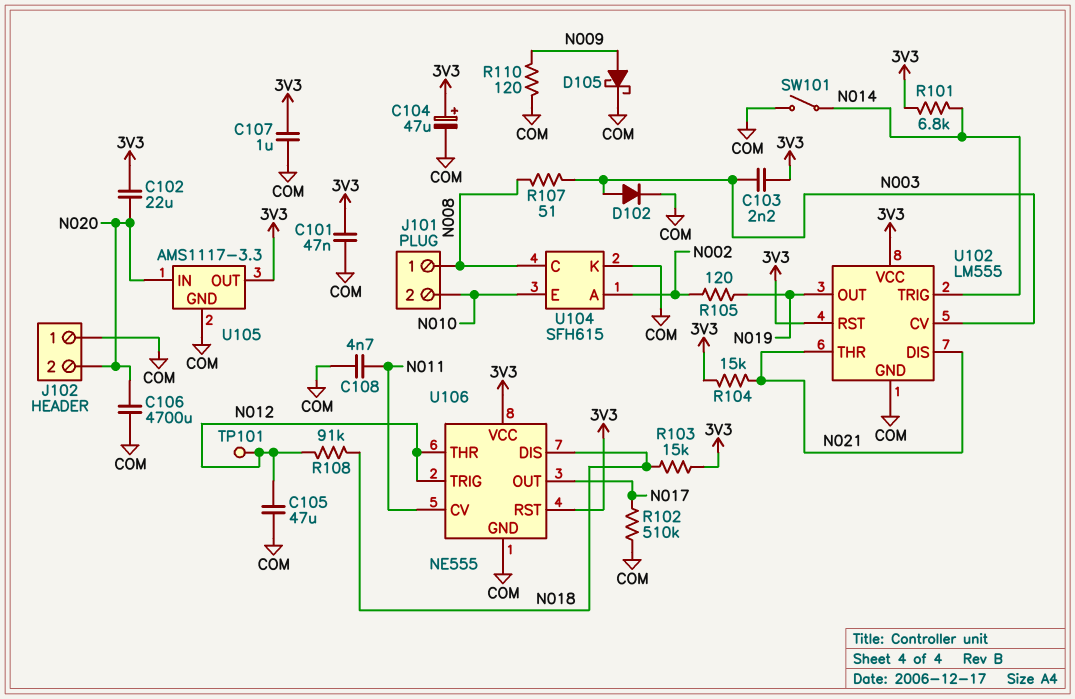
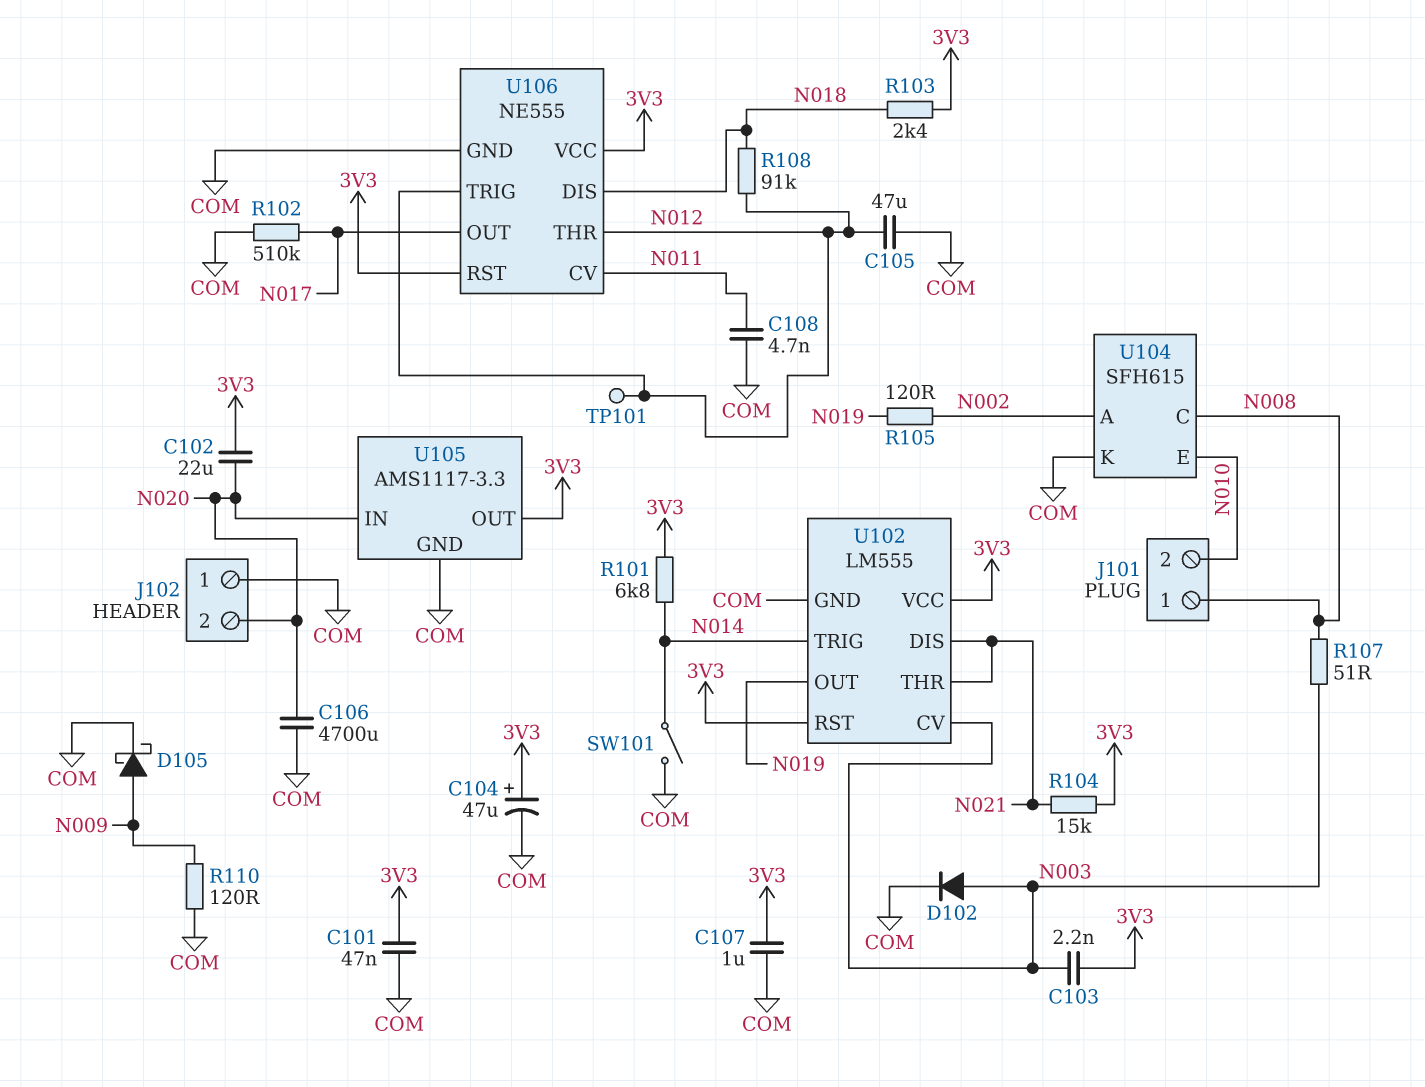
R103: 15k (3V3, N018) -> 2.4k (3V3, N018)

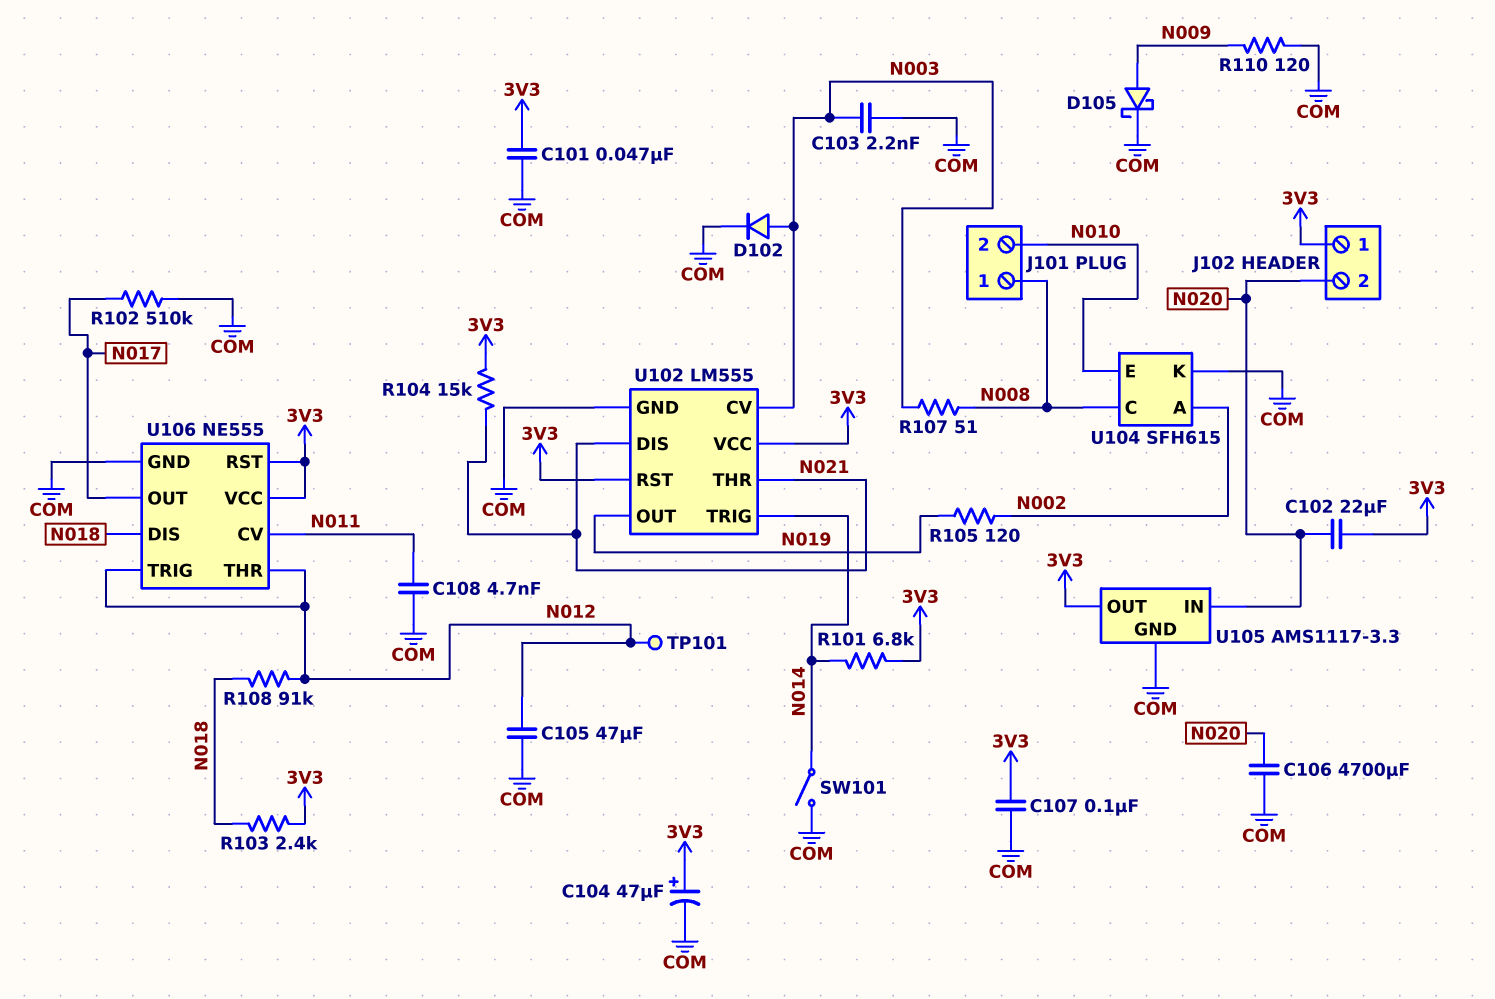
C103: 2.2nF (3V3, N003) -> 2.2nF (COM, N003)
C107: 1uF (3V3, COM) -> 100nF (3V3, COM)
J102 pin 1: COM -> 3V3

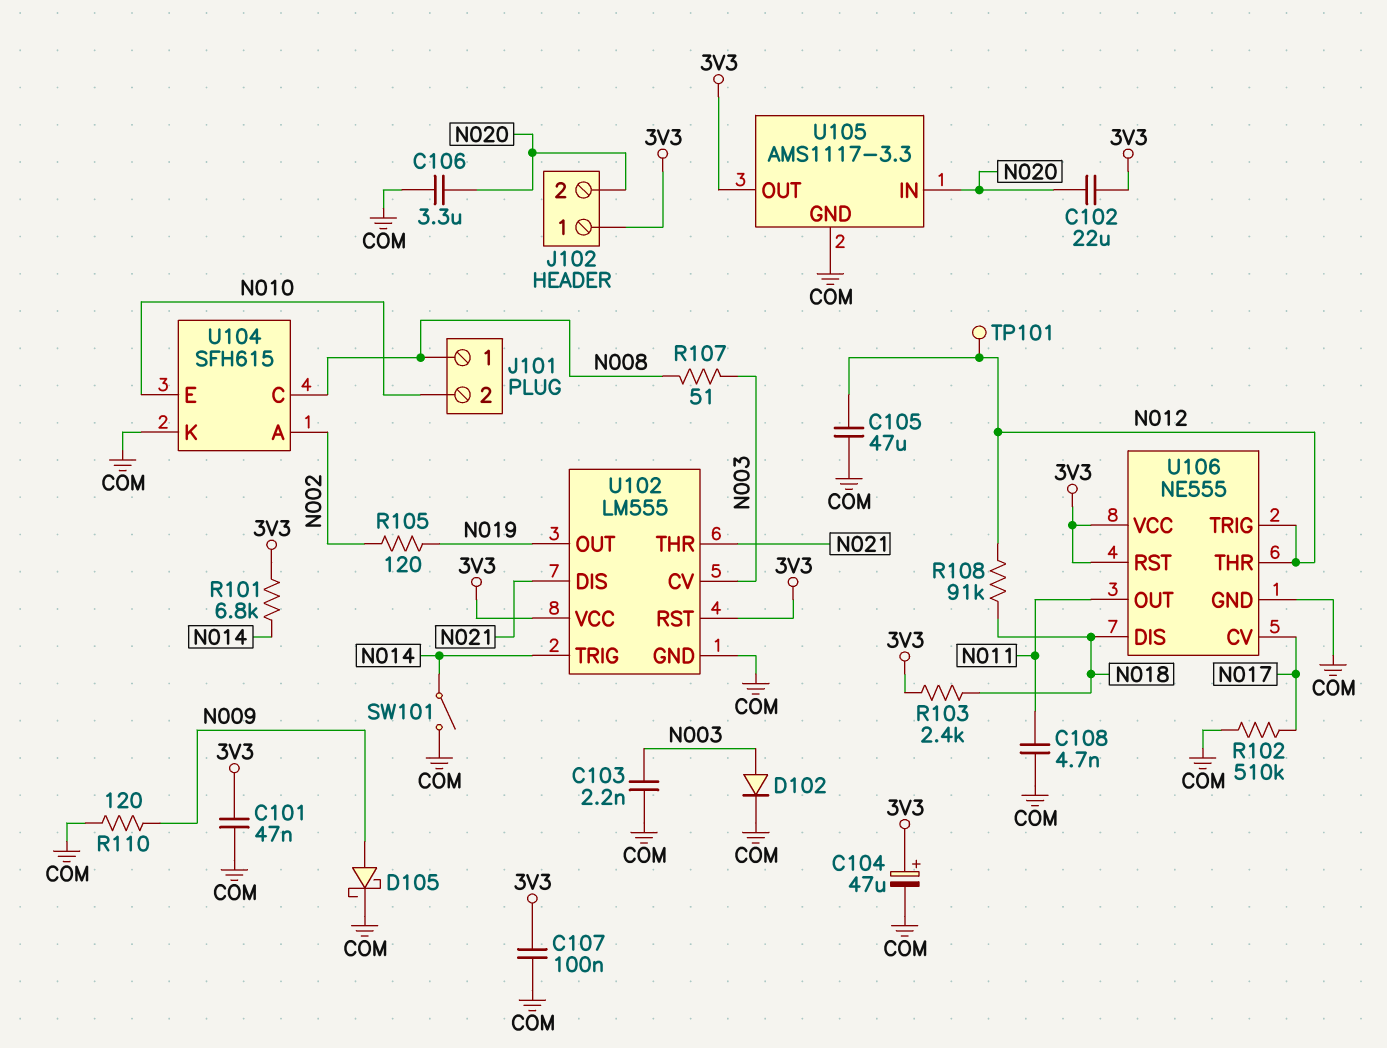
C106: 4700uF (COM, N020) -> 3.3uF (COM, N020)
R104: 15k (3V3, N021) -> none
U106 pin CV: N011 -> N017
U106 pin OUT: N017 -> N011

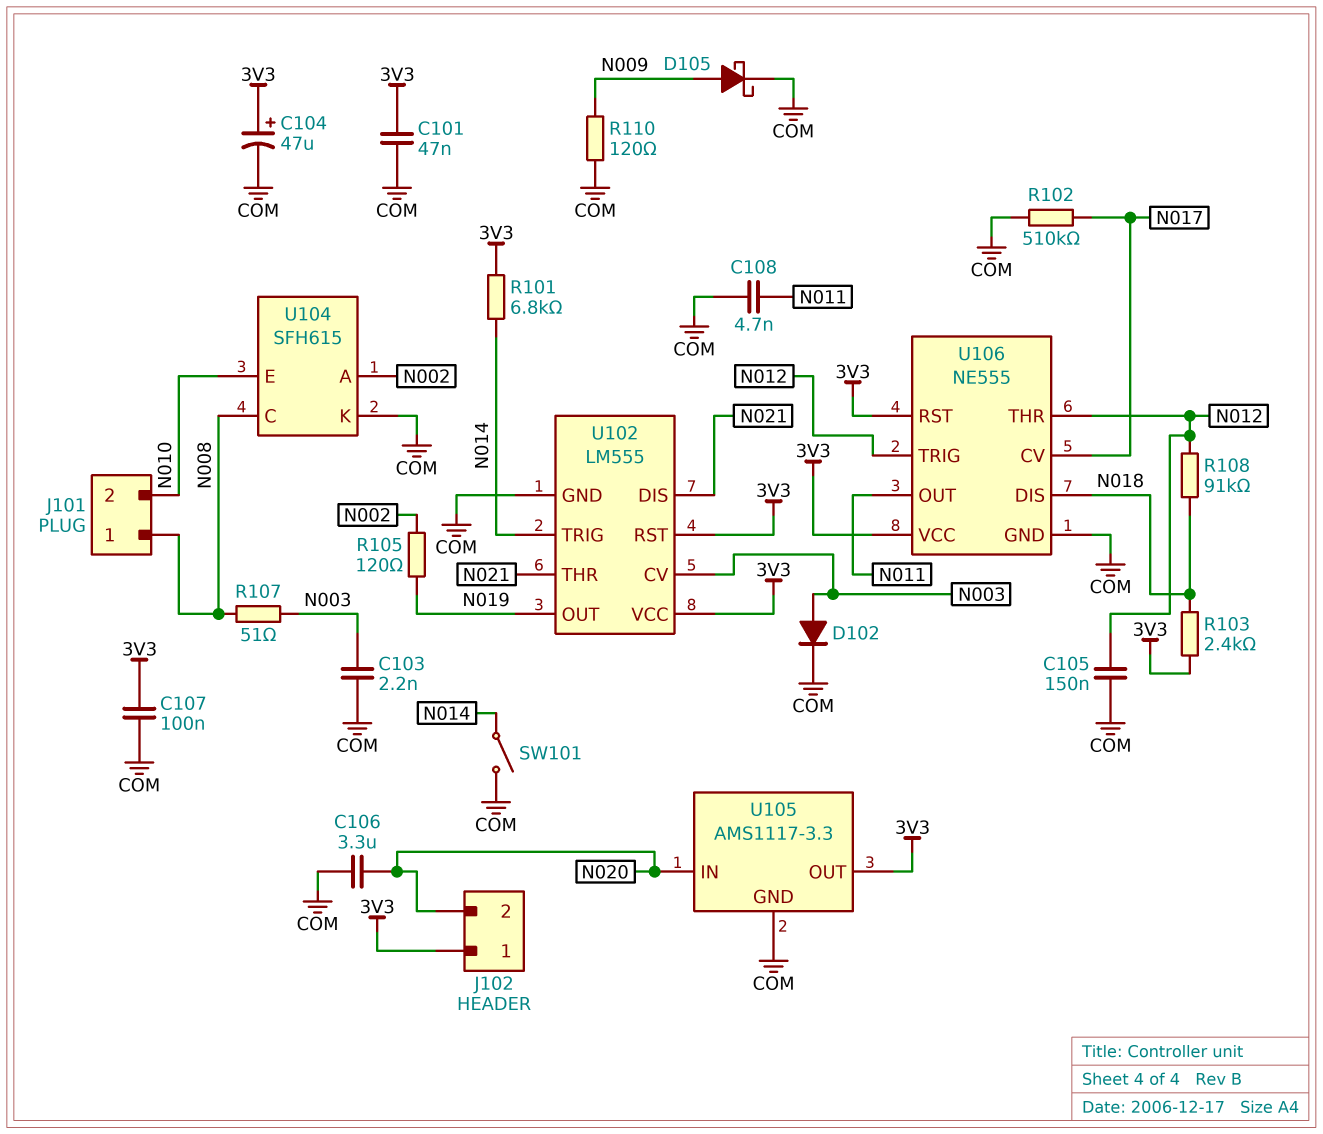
C102: 22uF (3V3, N020) -> none
C105: 47uF (COM, N012) -> 150nF (COM, N012)
TP101: test point (N012) -> none

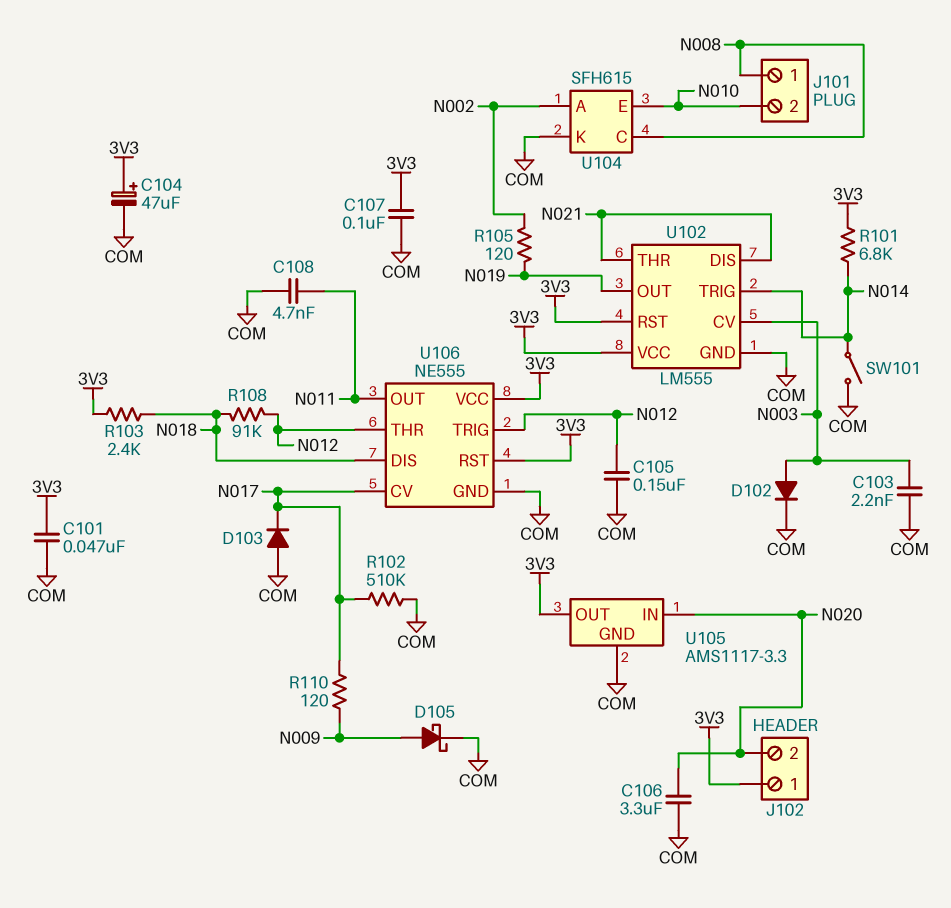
D103: none -> diode (A COM, K N017)
R107: 51 (N003, N008) -> none
R110: 120 (COM, N009) -> 120 (N009, N017)

